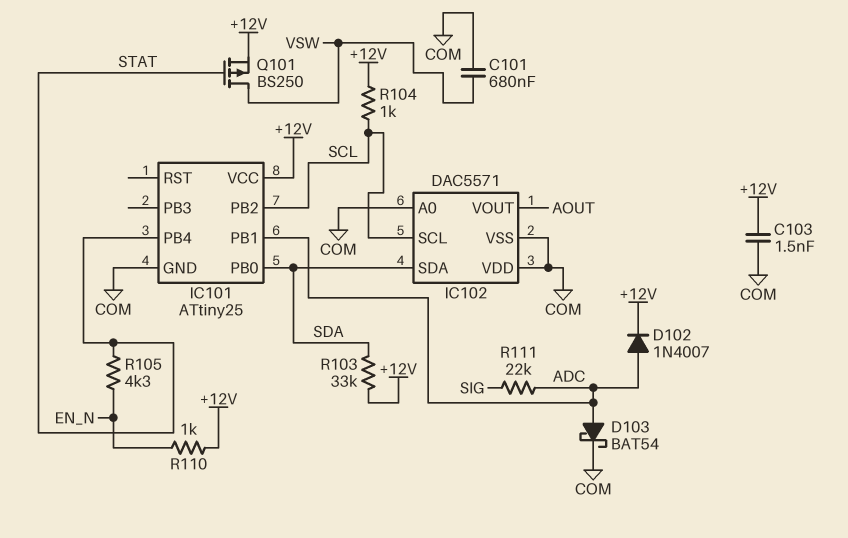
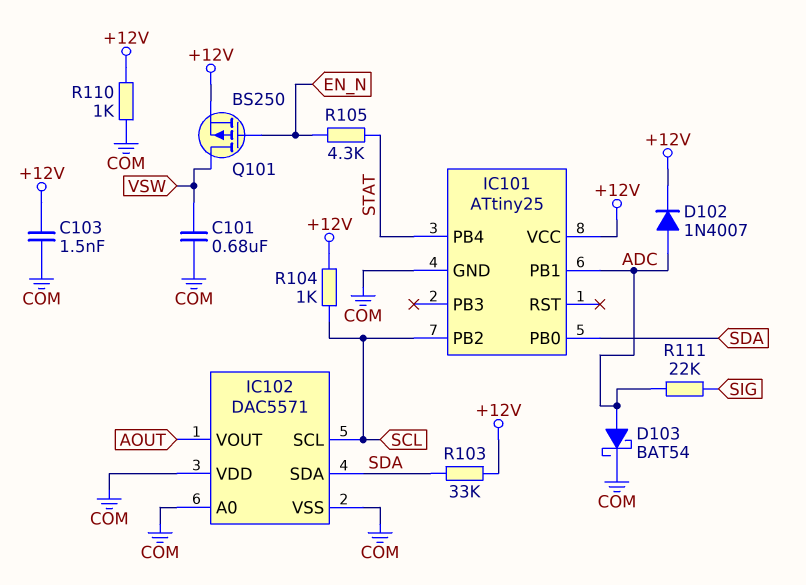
Q101: PMOS BS250 (G STAT, D VSW, S +12V) -> PMOS BS250 (G EN_N, D VSW, S +12V)
R110: 1k (+12V, EN_N) -> 1k (+12V, COM)

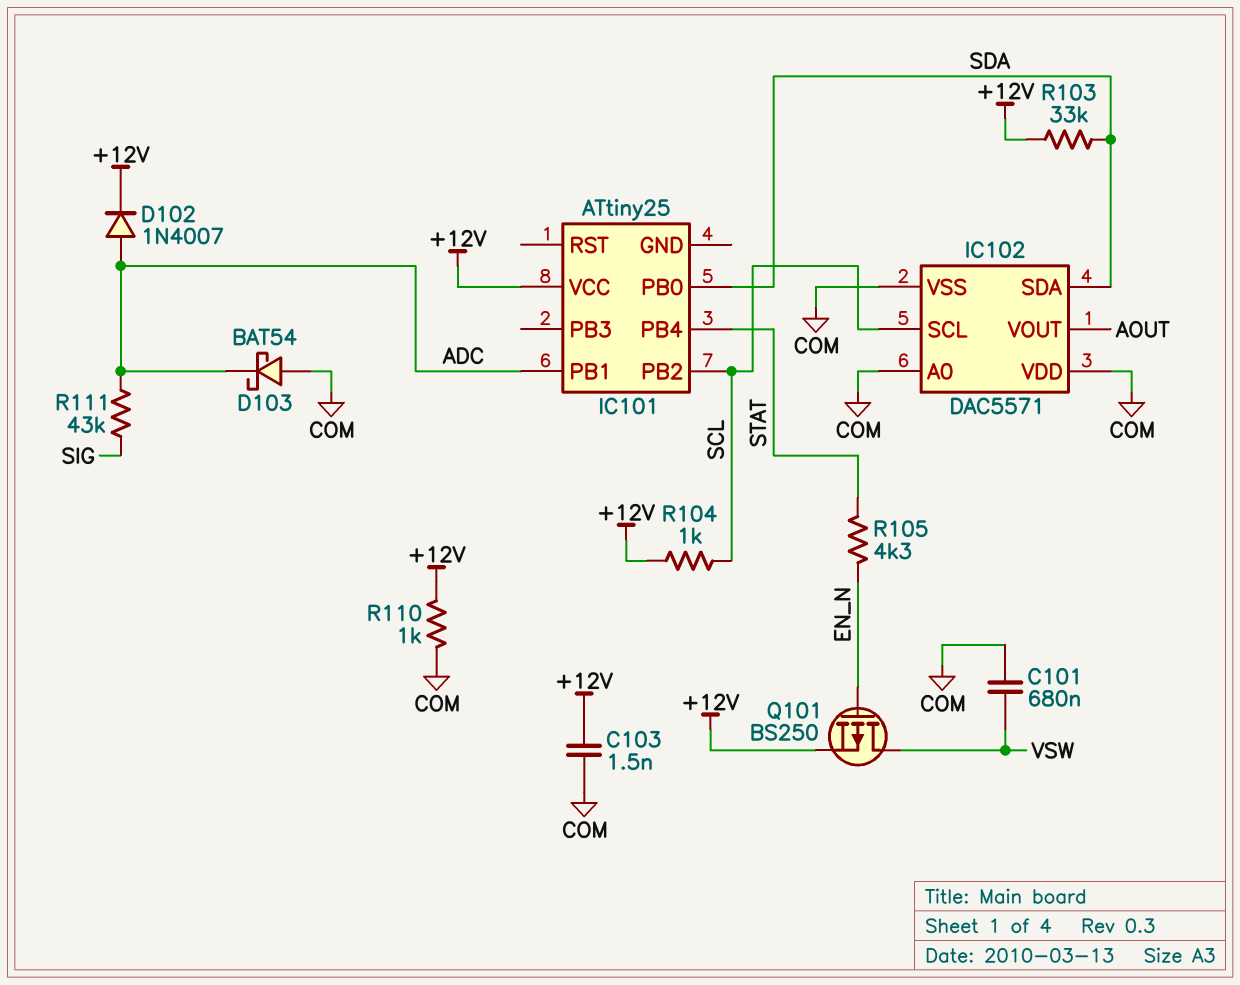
D103: schottky BAT54 (A ADC, K COM) -> schottky BAT54 (A COM, K ADC)
IC101 pin GND: COM -> none
R111: 22k (ADC, SIG) -> 43k (ADC, SIG)

